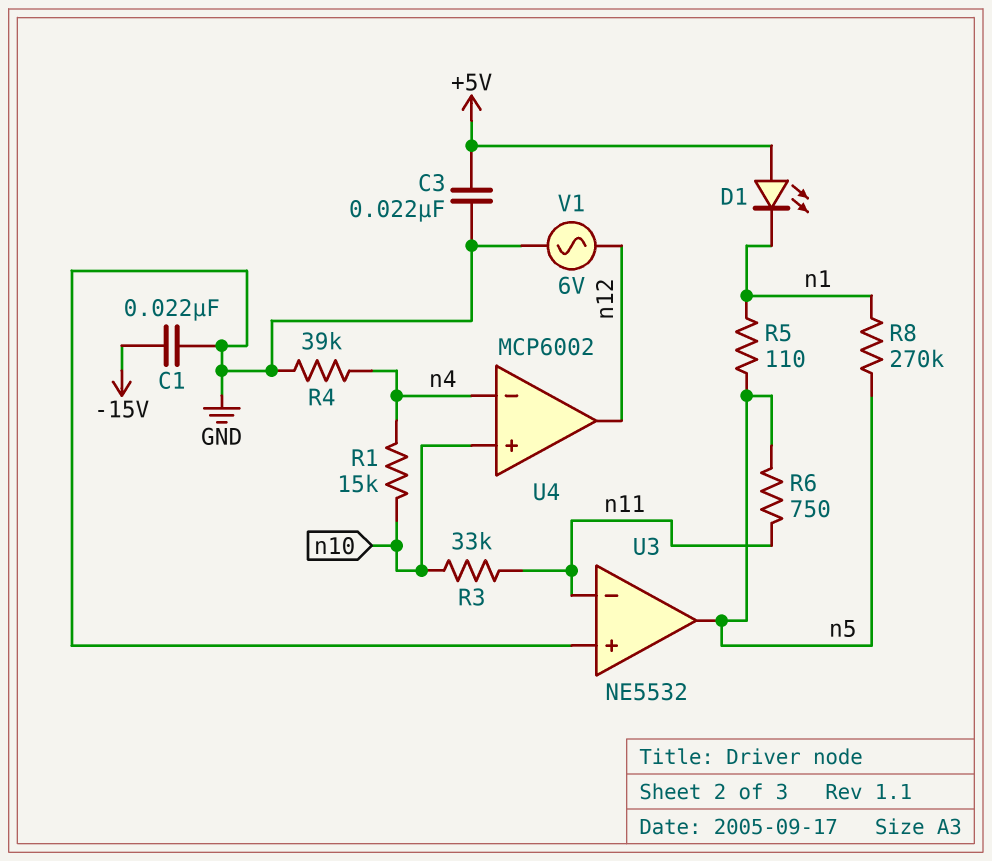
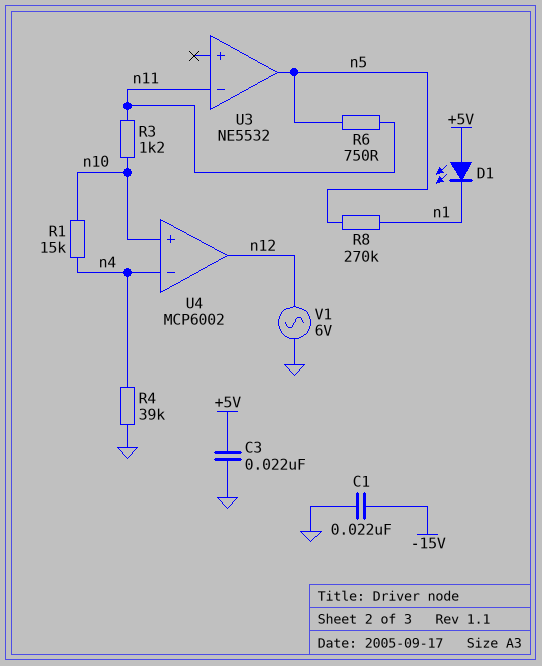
R3: 33k (n10, n11) -> 1.2k (n10, n11)
R5: 110 (n1, n5) -> none
U3 pin in+: GND -> none

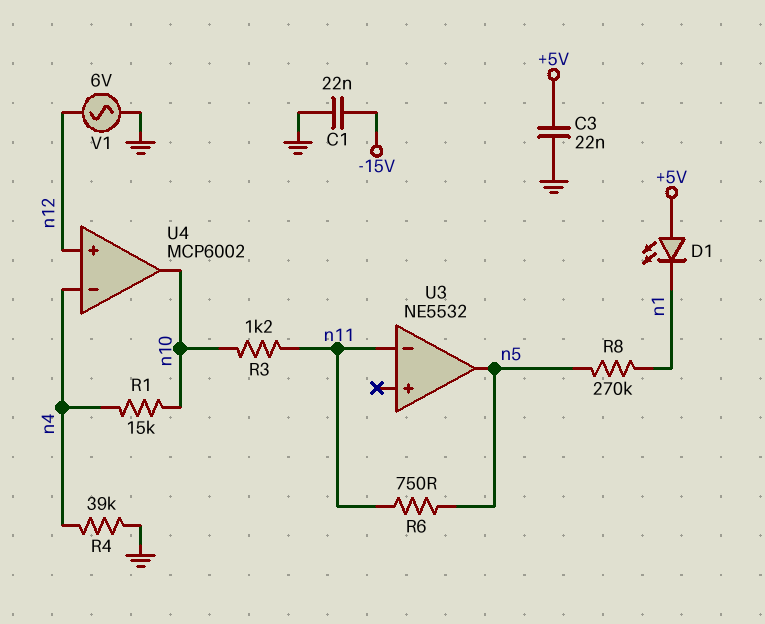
U4 pin in+: n10 -> n12
U4 pin out: n12 -> n10

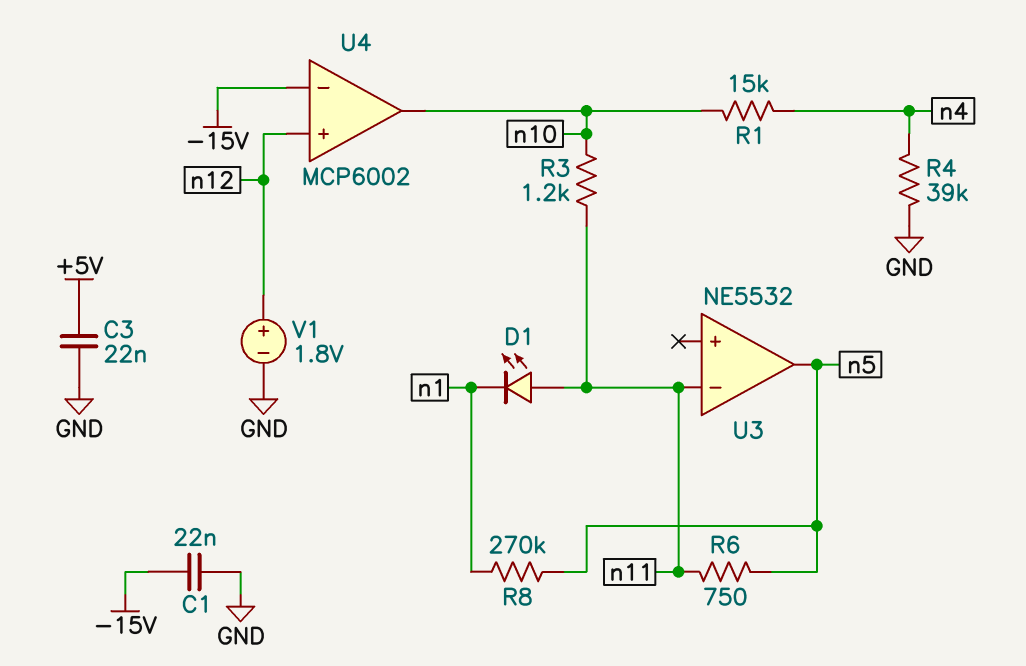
D1: LED (A +5V, K n1) -> LED (A n11, K n1)
U4 pin in-: n4 -> -15V
V1: AC 6V (GND, n12) -> 1.8V (plus n12, minus GND)

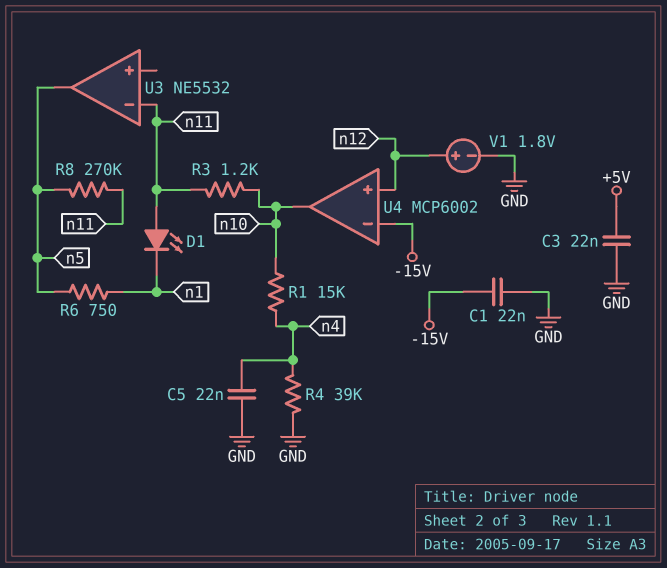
C5: none -> 22nF (GND, n4)
R6: 750 (n5, n11) -> 750 (n1, n5)
R8: 270k (n1, n5) -> 270k (n5, n11)

